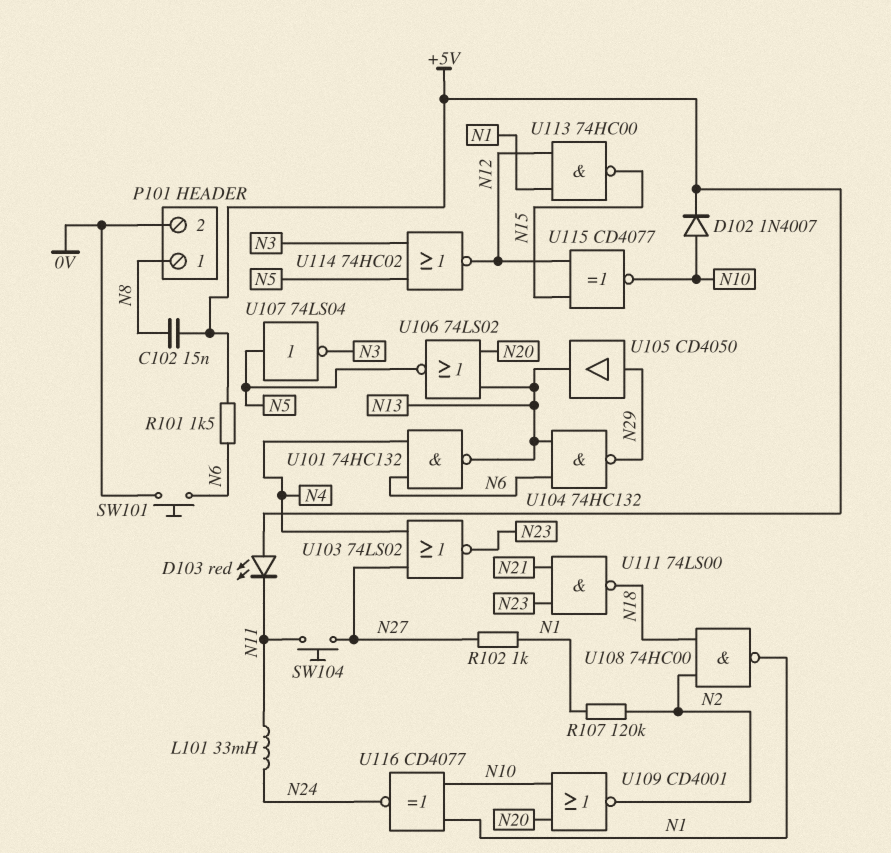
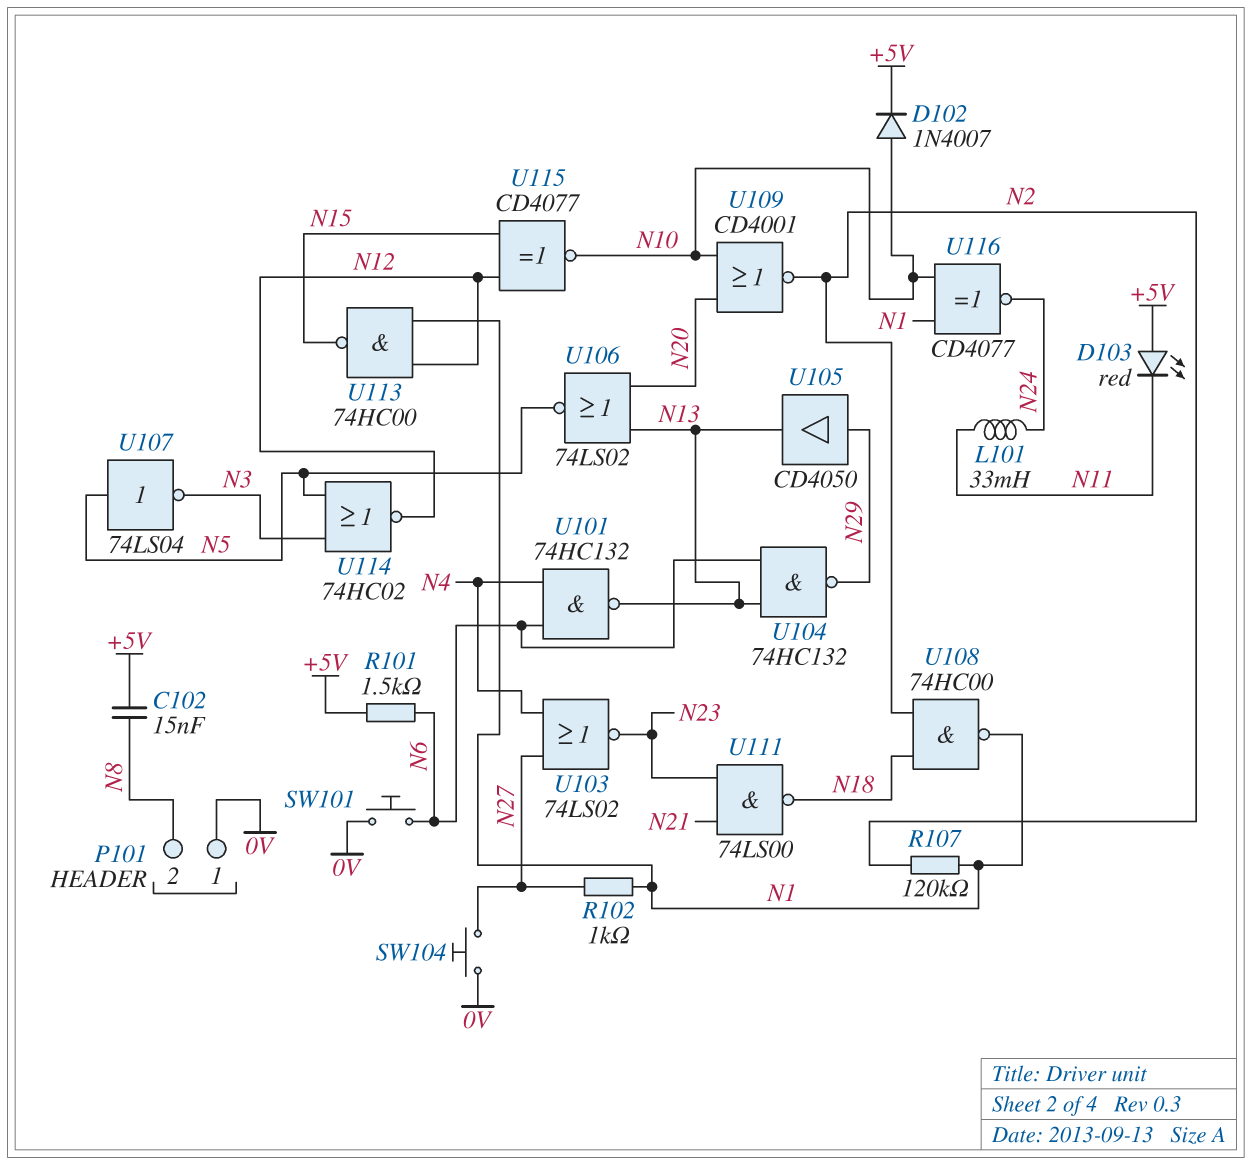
P101 pin 1: N8 -> 0V
P101 pin 2: 0V -> N8
SW104: button (N11, N27) -> button (0V, N27)

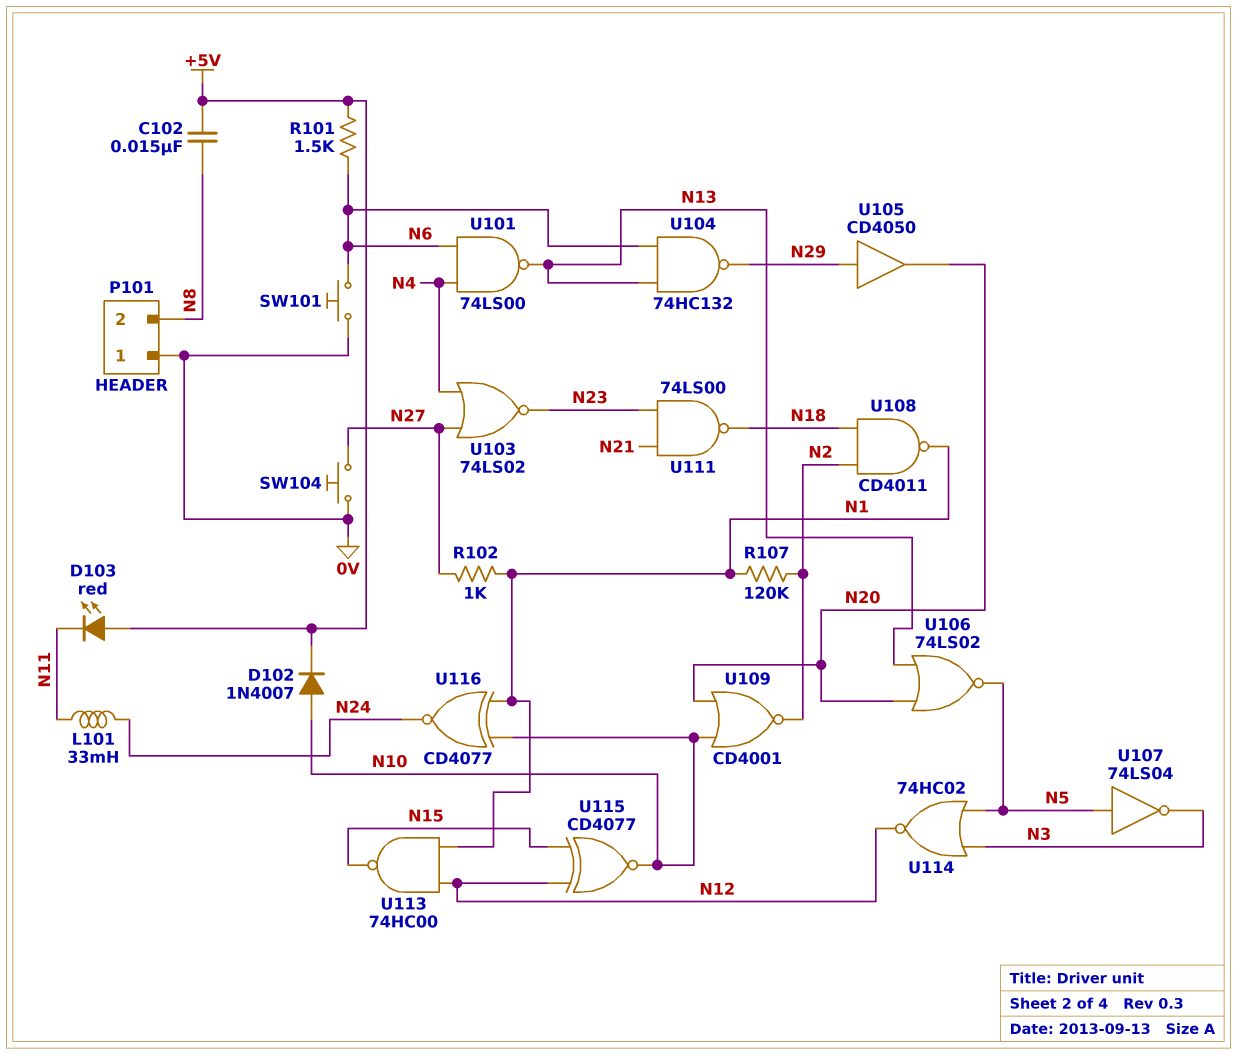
U101: NAND 74HC132 (in N4, in N6, out N13) -> NAND 74LS00 (in N4, in N6, out N13)
U105: buffer CD4050 (in N29, out N13) -> buffer CD4050 (in N29, out N20)
U108: NAND 74HC00 (in N2, in N18, out N1) -> NAND CD4011 (in N2, in N18, out N1)

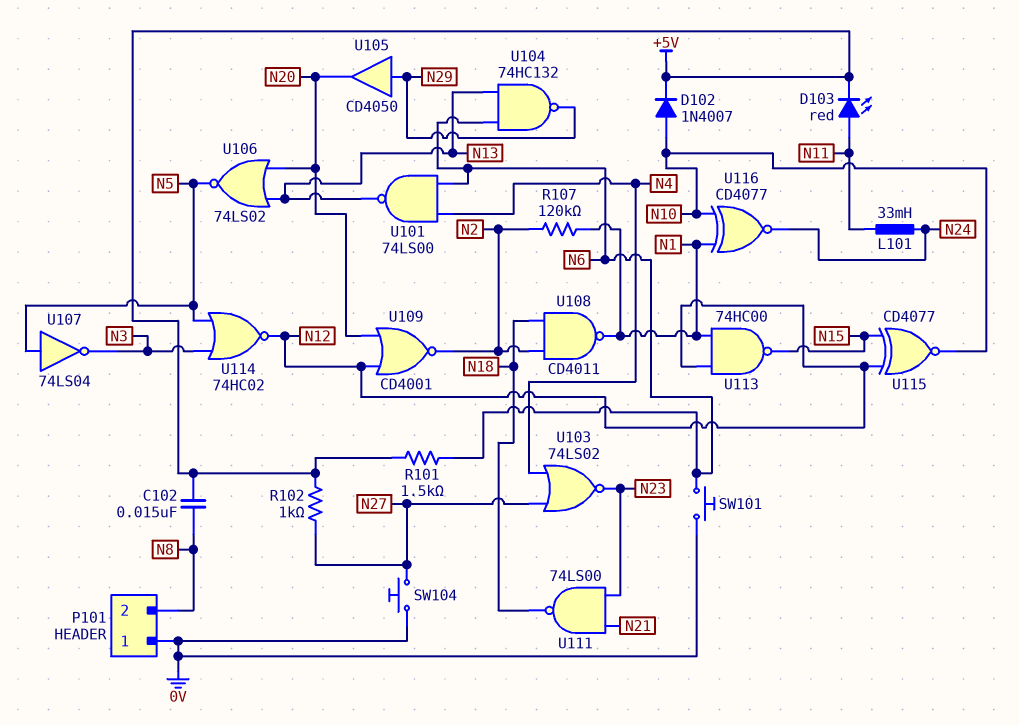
D103: LED red (A +5V, K N11) -> LED red (A N11, K +5V)
R102: 1k (N1, N27) -> 1k (+5V, N27)
U109: NOR CD4001 (in N10, in N20, out N2) -> NOR CD4001 (in N12, in N20, out N2)

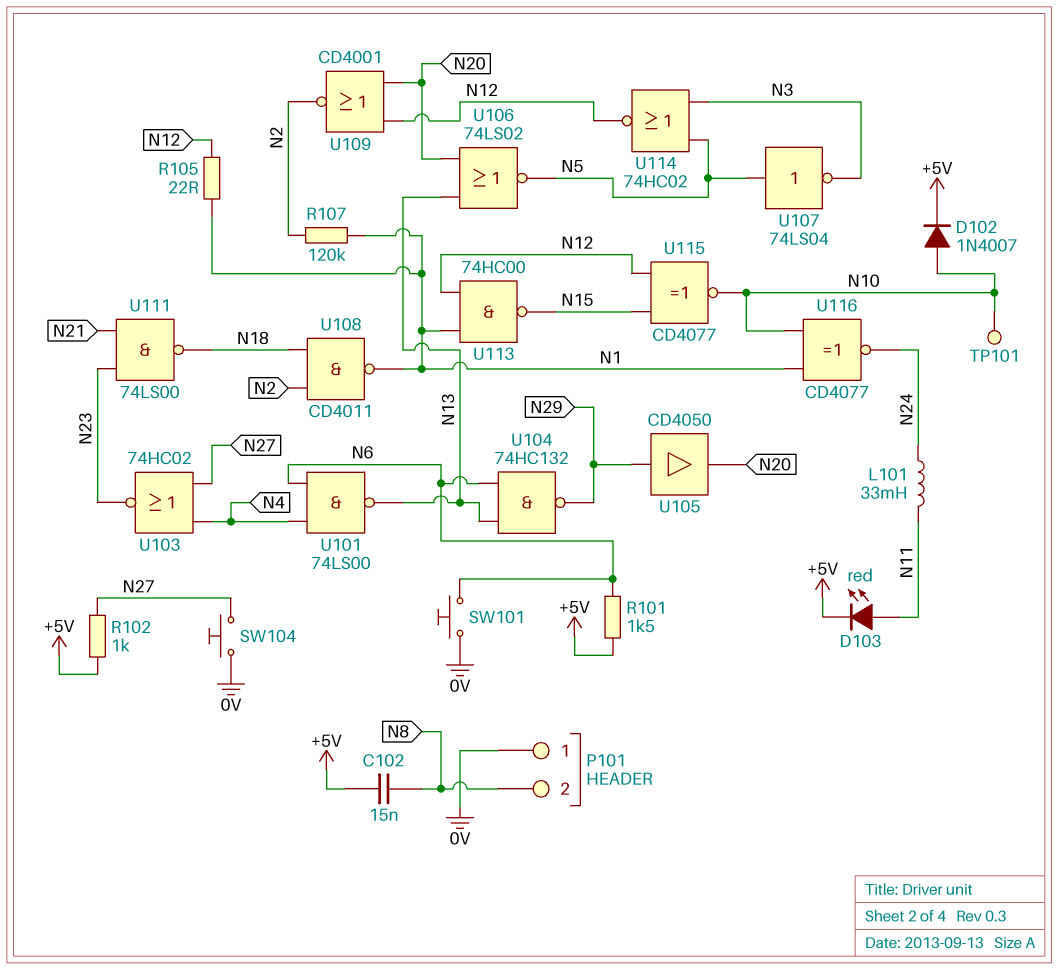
R105: none -> 22 (N1, N12)
TP101: none -> test point (N10)
U103: NOR 74LS02 (in N4, in N27, out N23) -> NOR 74HC02 (in N4, in N27, out N23)

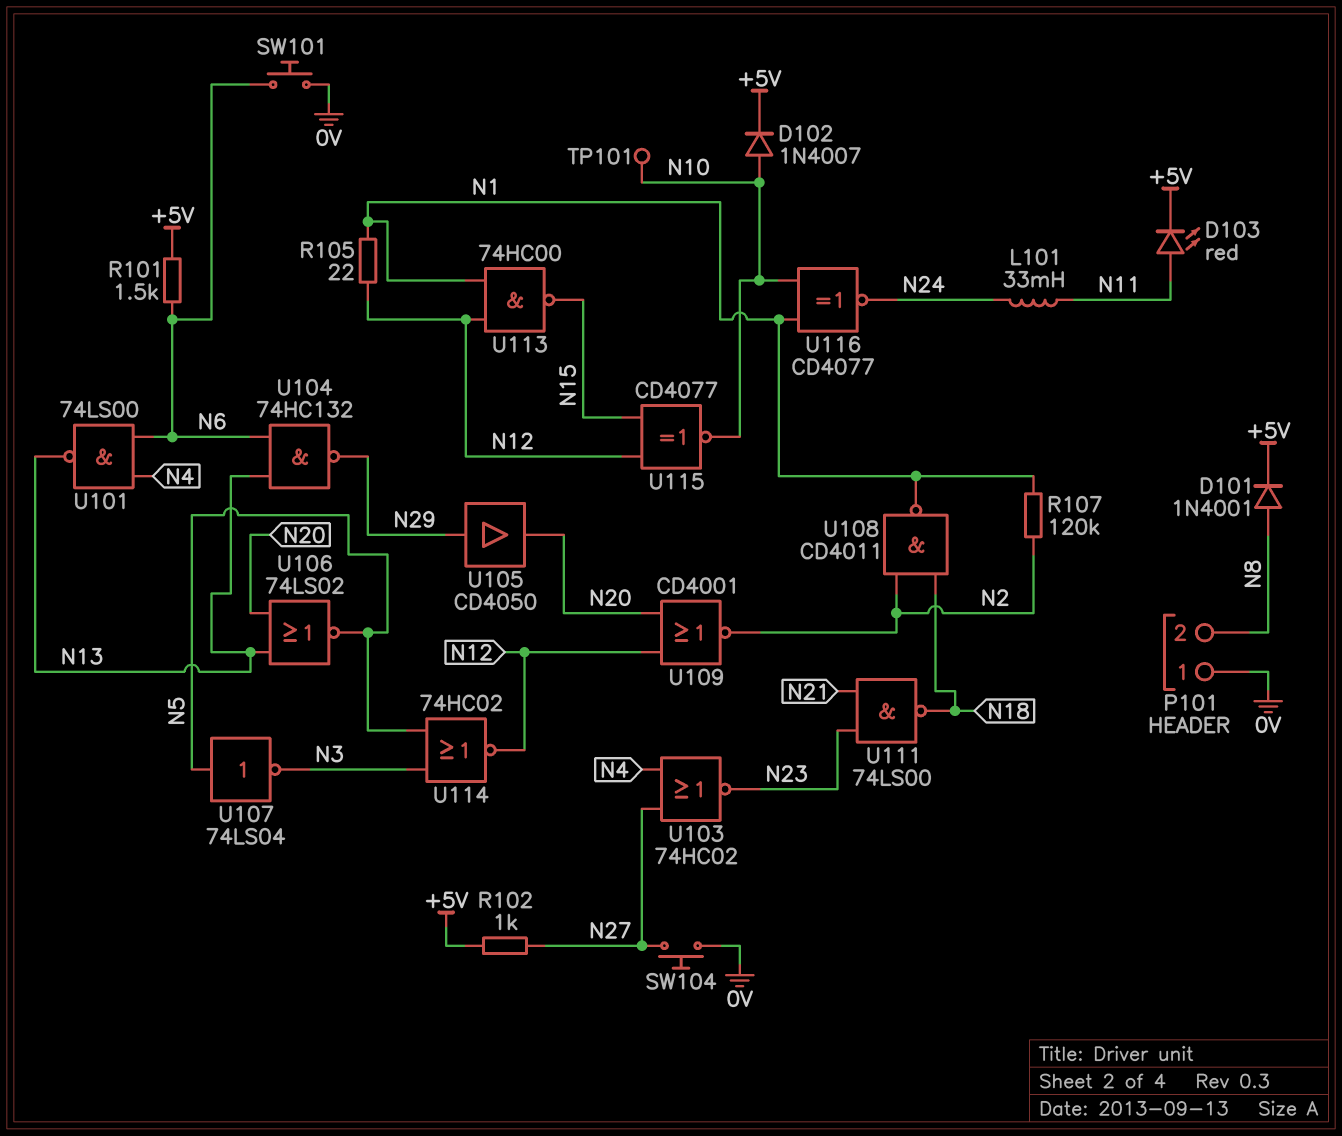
C102: 15nF (+5V, N8) -> none
D101: none -> diode 1N4001 (A N8, K +5V)

